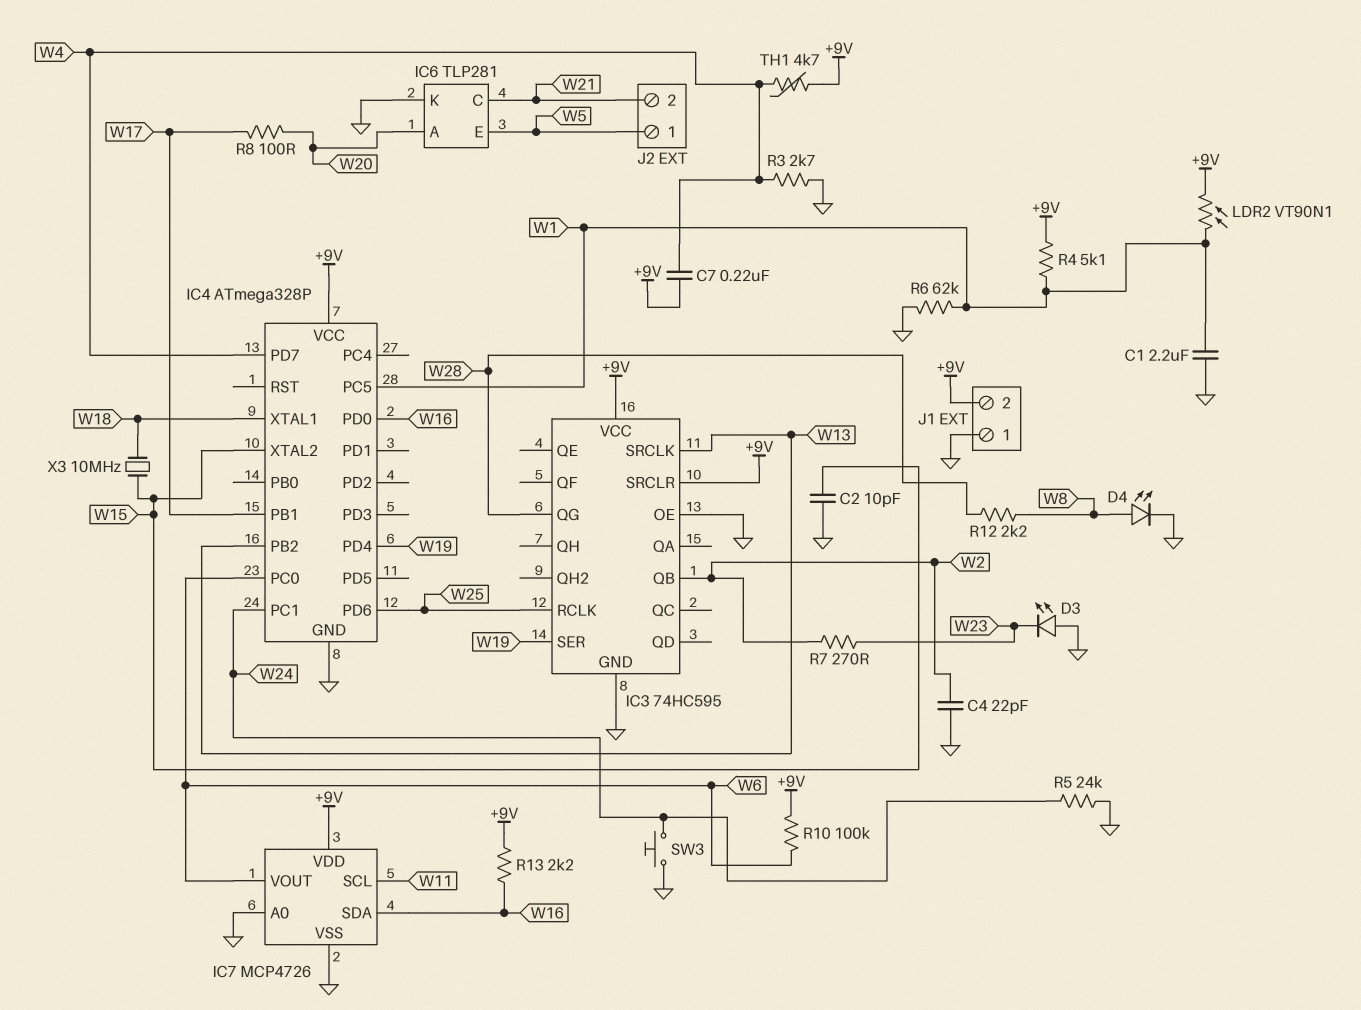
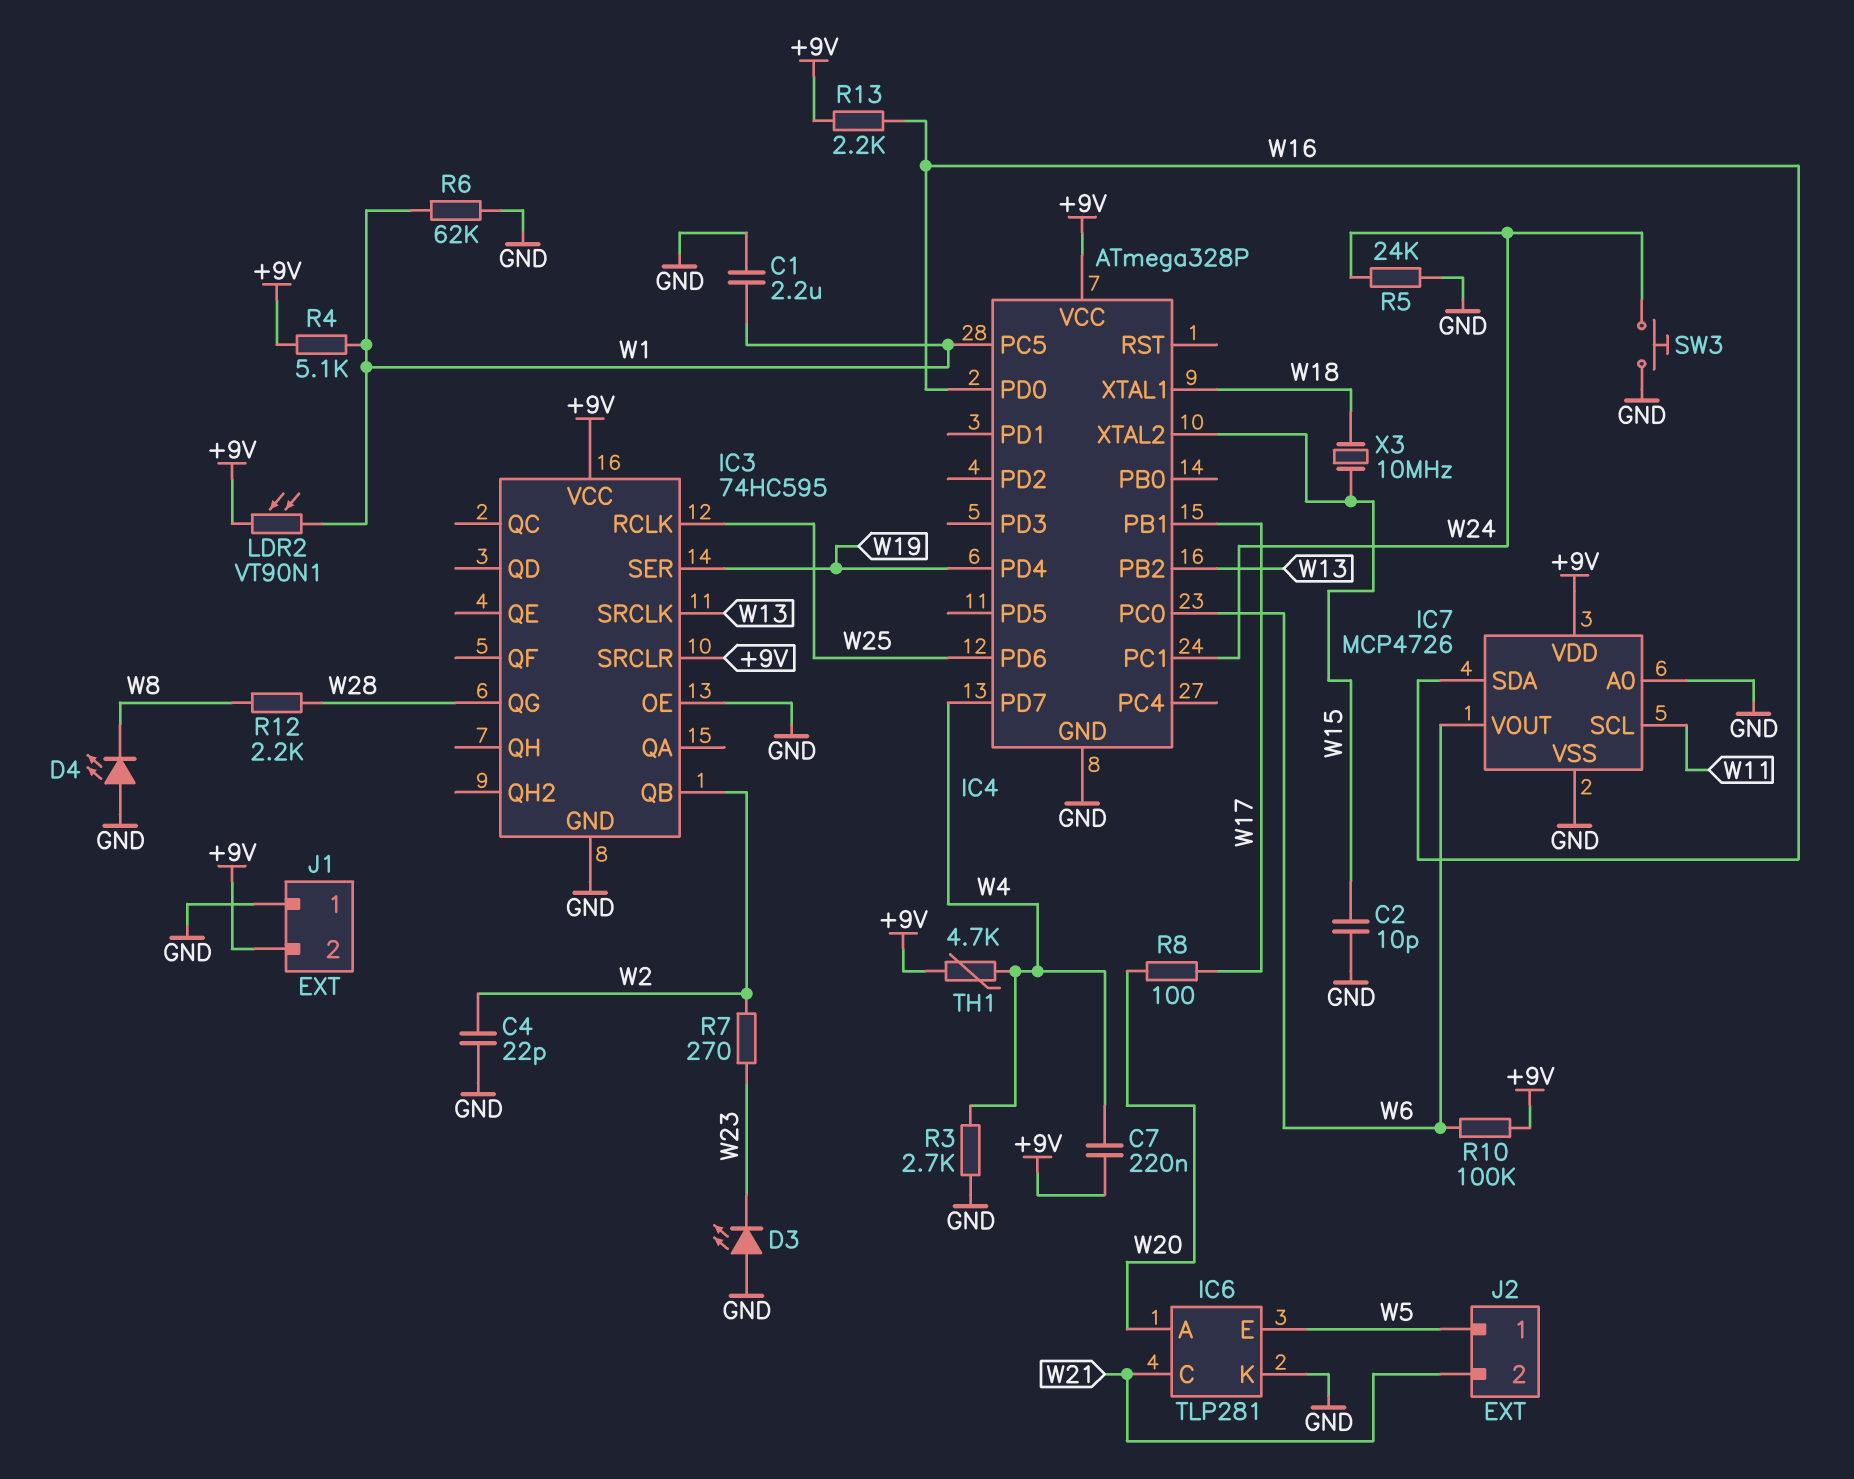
D4: LED (A W8, K GND) -> LED (A GND, K W8)

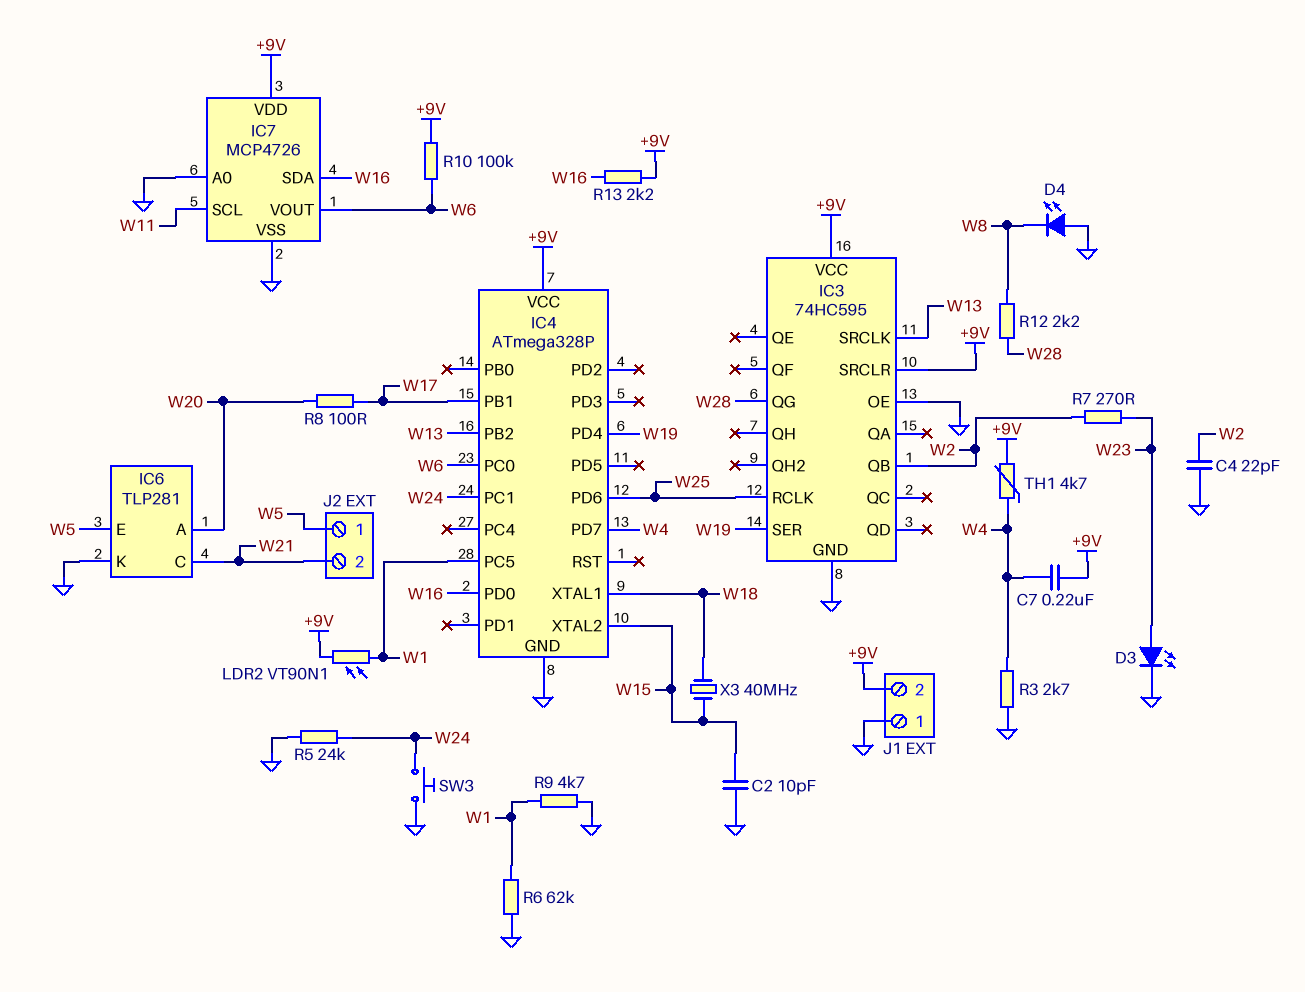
C1: 2.2uF (GND, W1) -> none
D3: LED (A GND, K W23) -> LED (A W23, K GND)
R4: 5.1k (+9V, W1) -> none
R9: none -> 4.7k (GND, W1)
X3: 10MHz (W15, W18) -> 40MHz (W15, W18)

